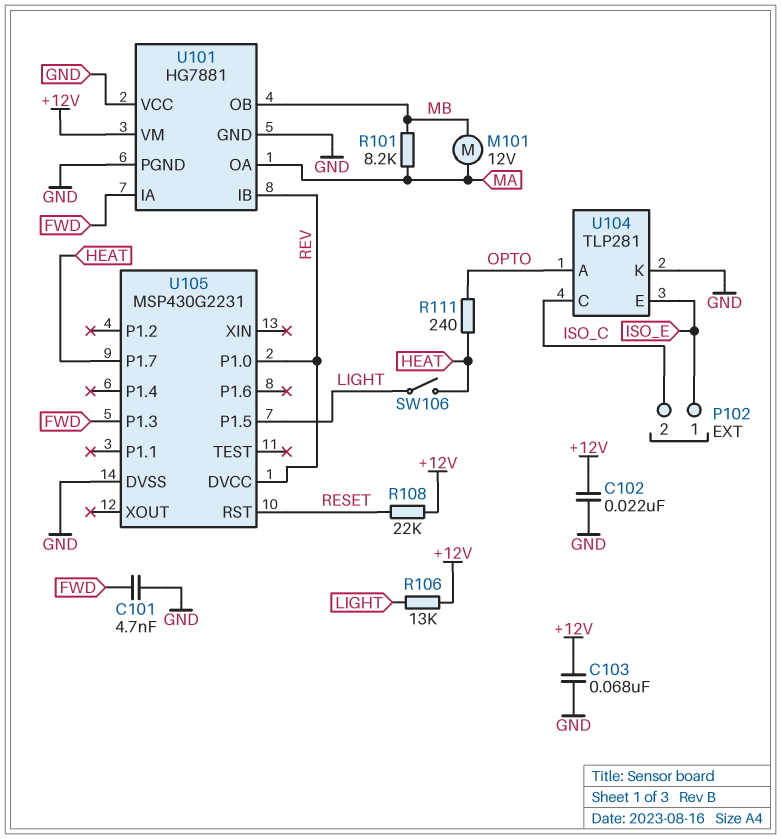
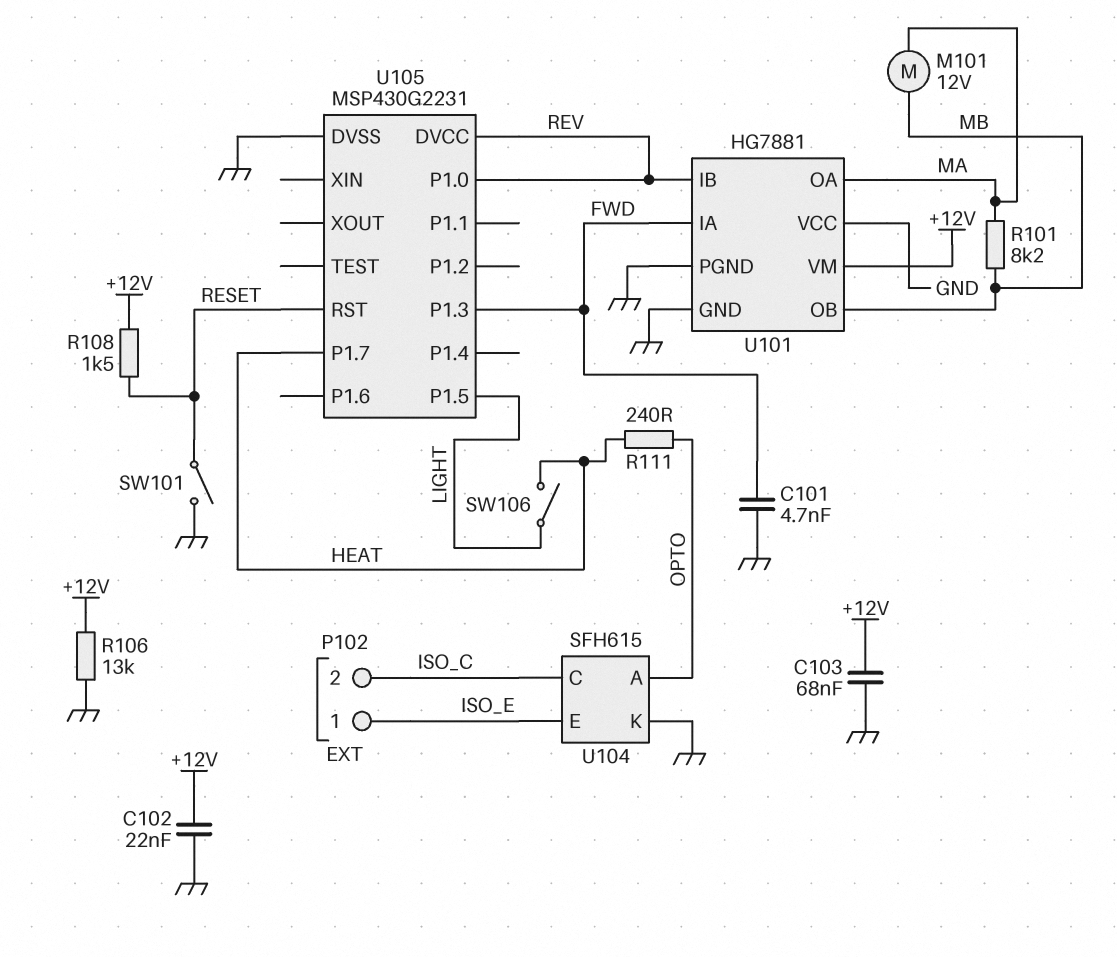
R106: 13k (+12V, LIGHT) -> 13k (+12V, GND)
R108: 22k (+12V, RESET) -> 1.5k (+12V, RESET)
SW101: none -> switch (GND, RESET)
U104: TLP281 -> SFH615

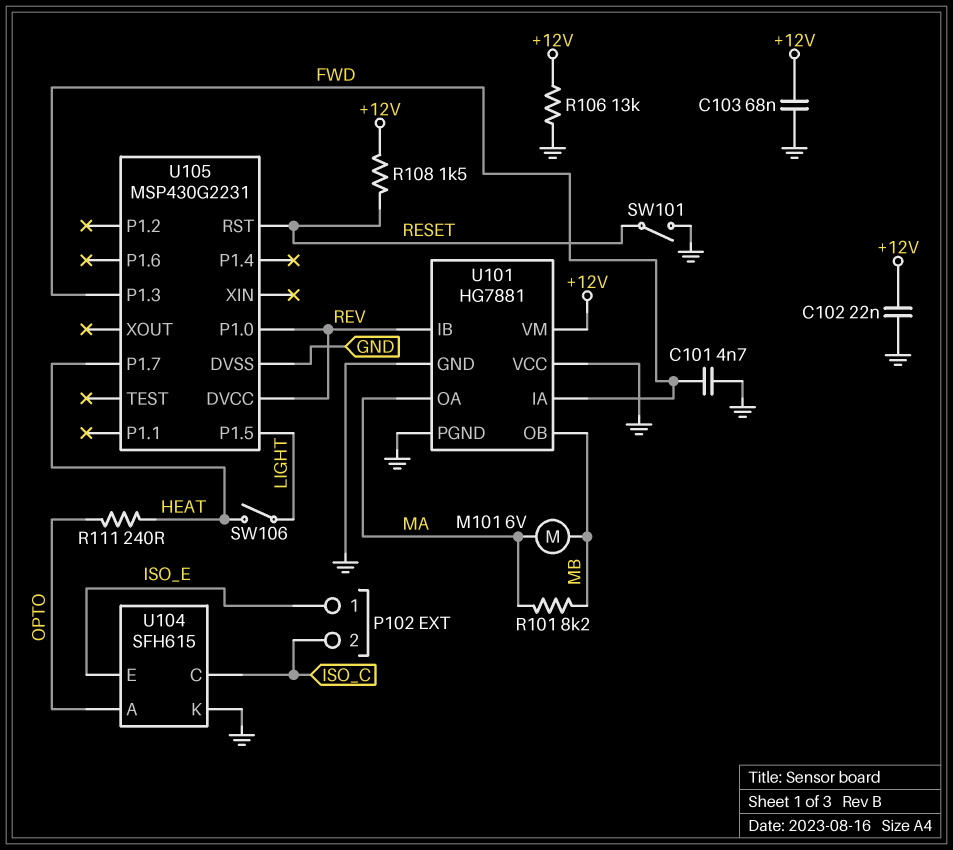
M101: motor 12V (MA, MB) -> motor 6V (MA, MB)

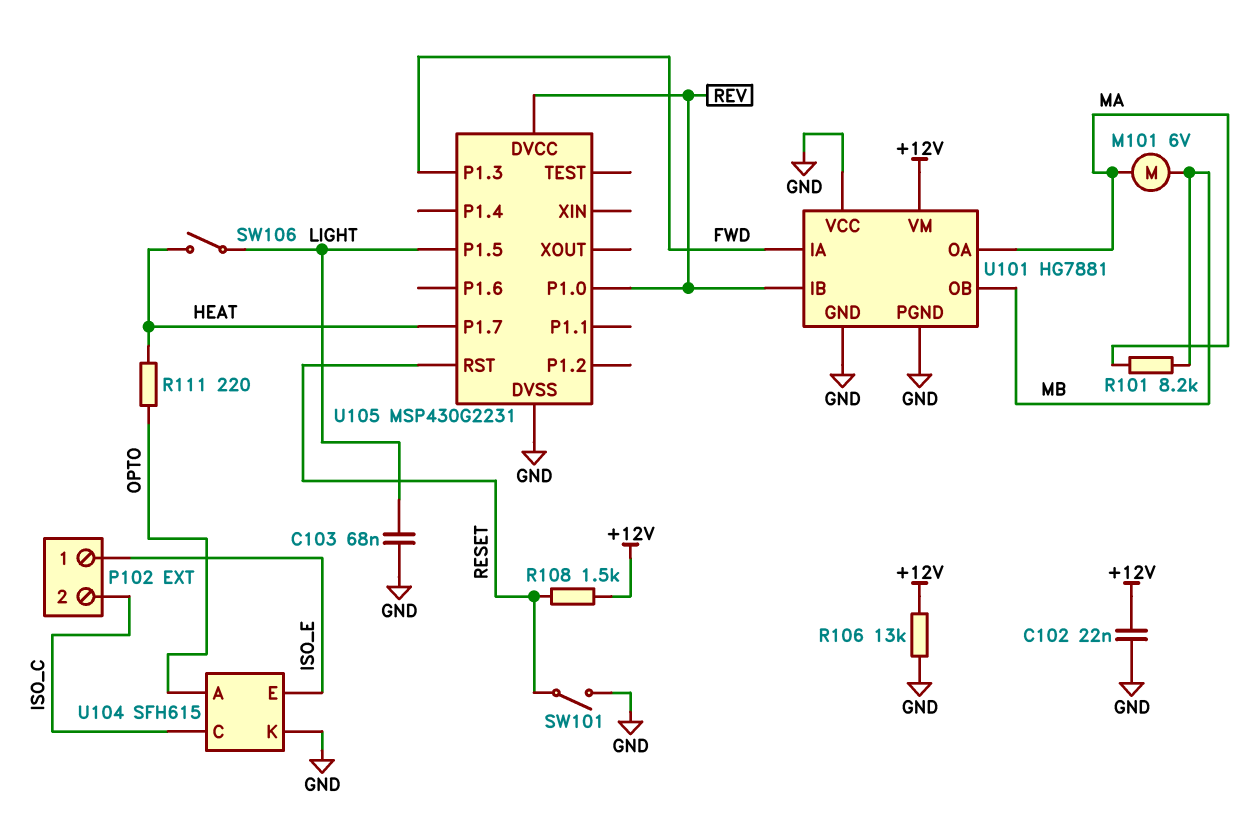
C101: 4.7nF (FWD, GND) -> none
C103: 68nF (+12V, GND) -> 68nF (GND, LIGHT)
R111: 240 (HEAT, OPTO) -> 220 (HEAT, OPTO)

